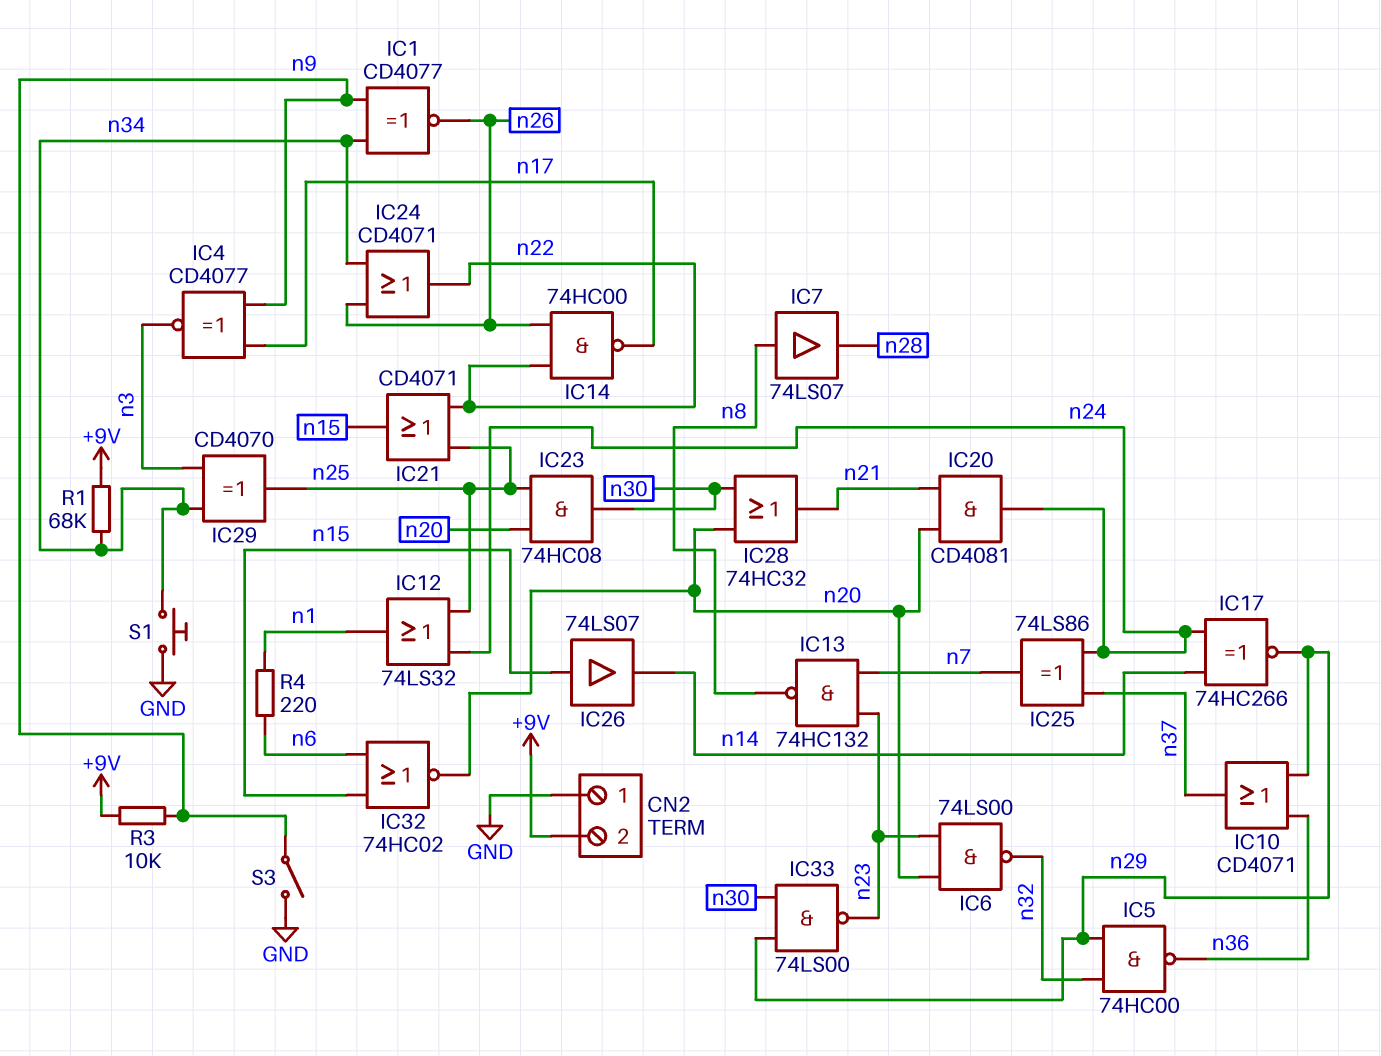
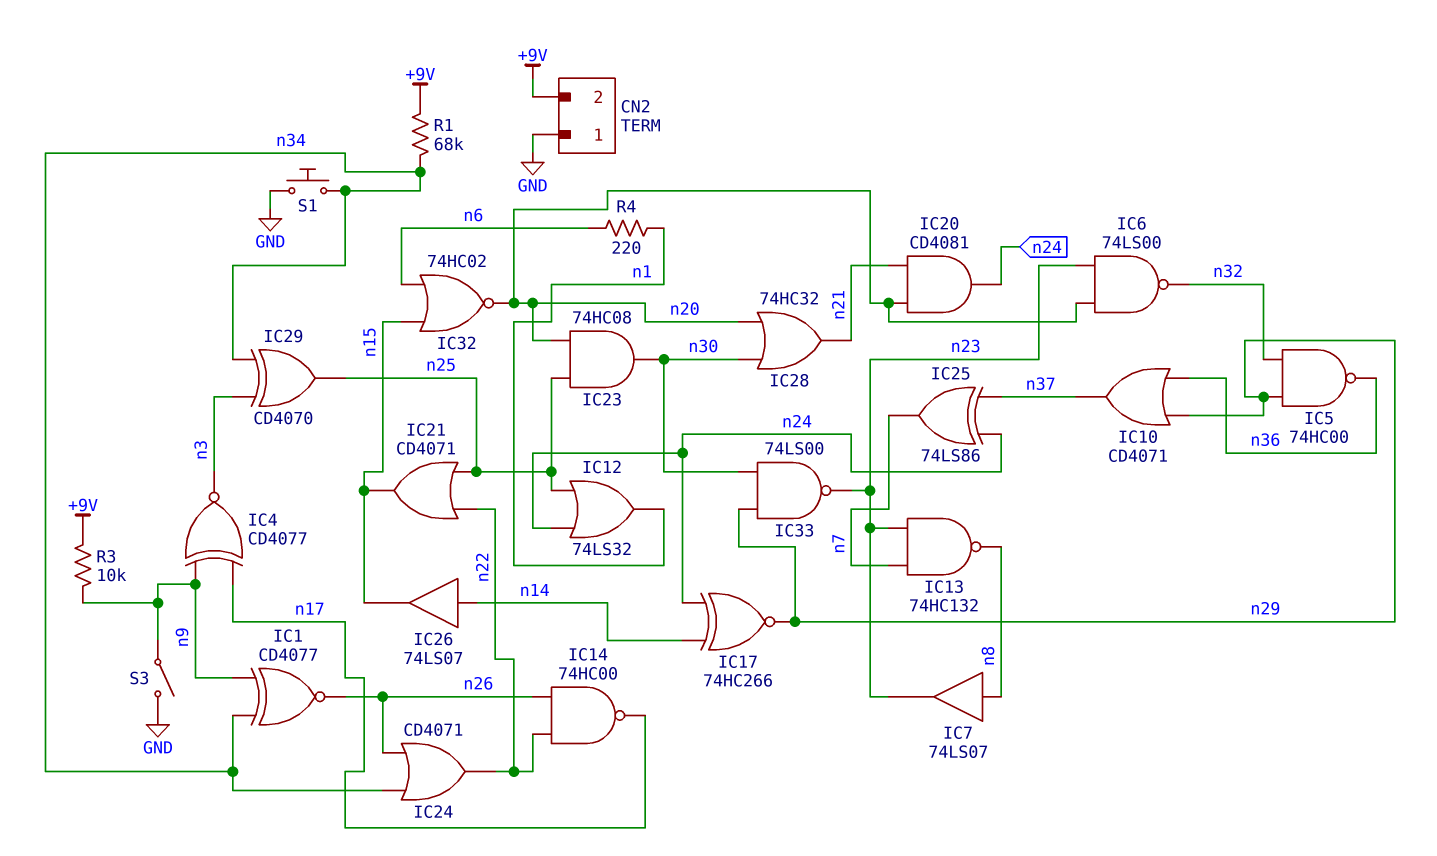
IC7: buffer 74LS07 (in n8, out n28) -> buffer 74LS07 (in n8, out n23)
IC26: buffer 74LS07 (in n15, out n14) -> buffer 74LS07 (in n14, out n15)

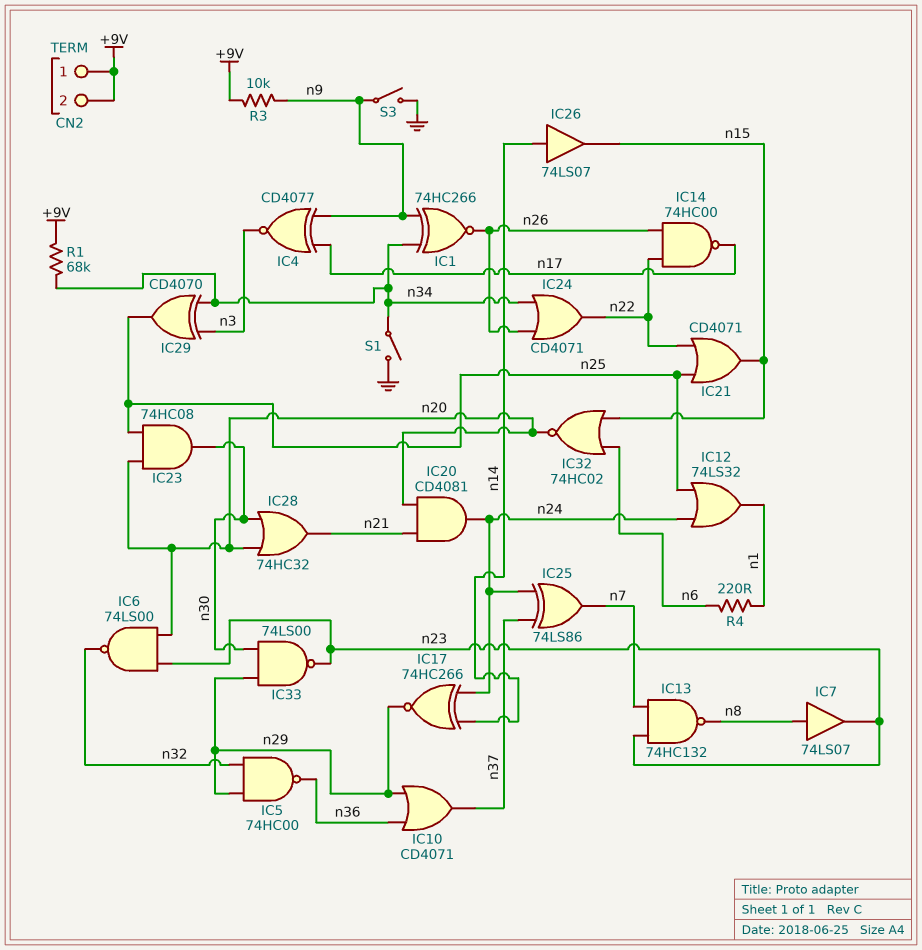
CN2 pin 1: GND -> +9V
IC1: XNOR CD4077 (in n9, in n34, out n26) -> XNOR 74HC266 (in n9, in n34, out n26)
S1: button (GND, n34) -> switch (GND, n34)

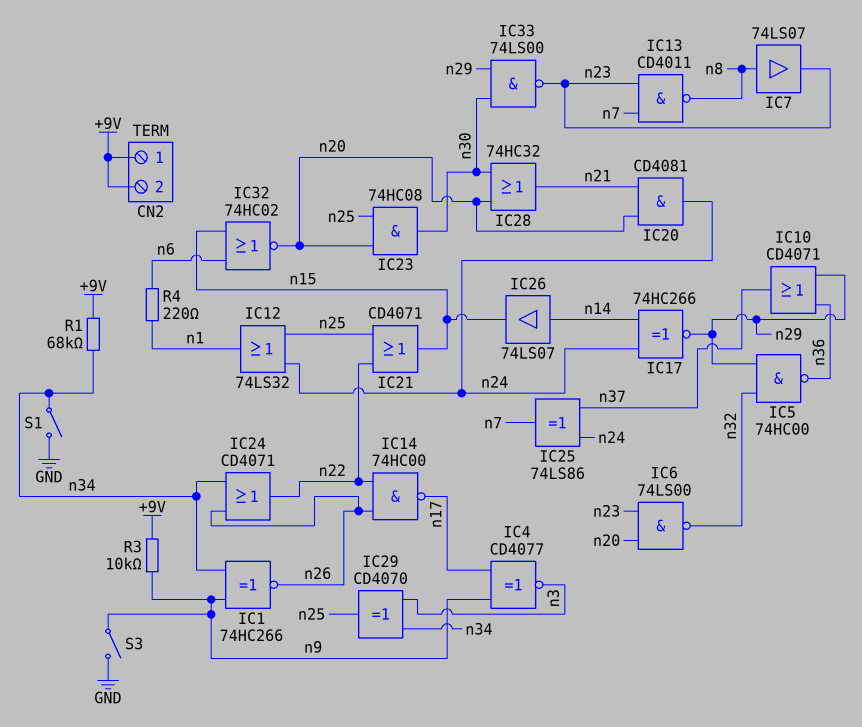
IC13: NAND 74HC132 (in n7, in n23, out n8) -> NAND CD4011 (in n7, in n23, out n8)

